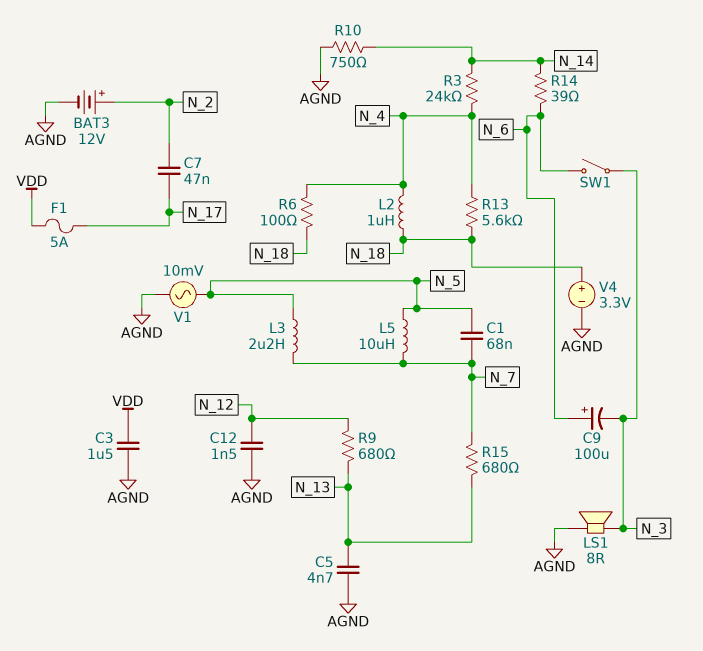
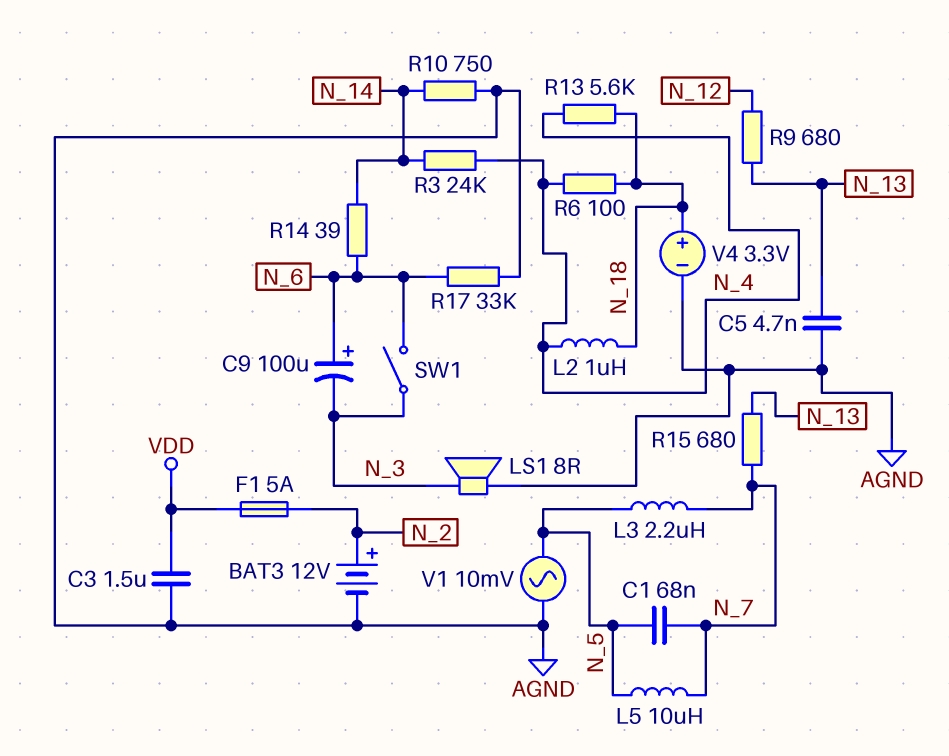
C7: 47nF (N_2, N_17) -> none
C12: 1.5nF (AGND, N_12) -> none
F1: 5A (N_17, VDD) -> 5A (N_2, VDD)
R17: none -> 33k (AGND, N_6)

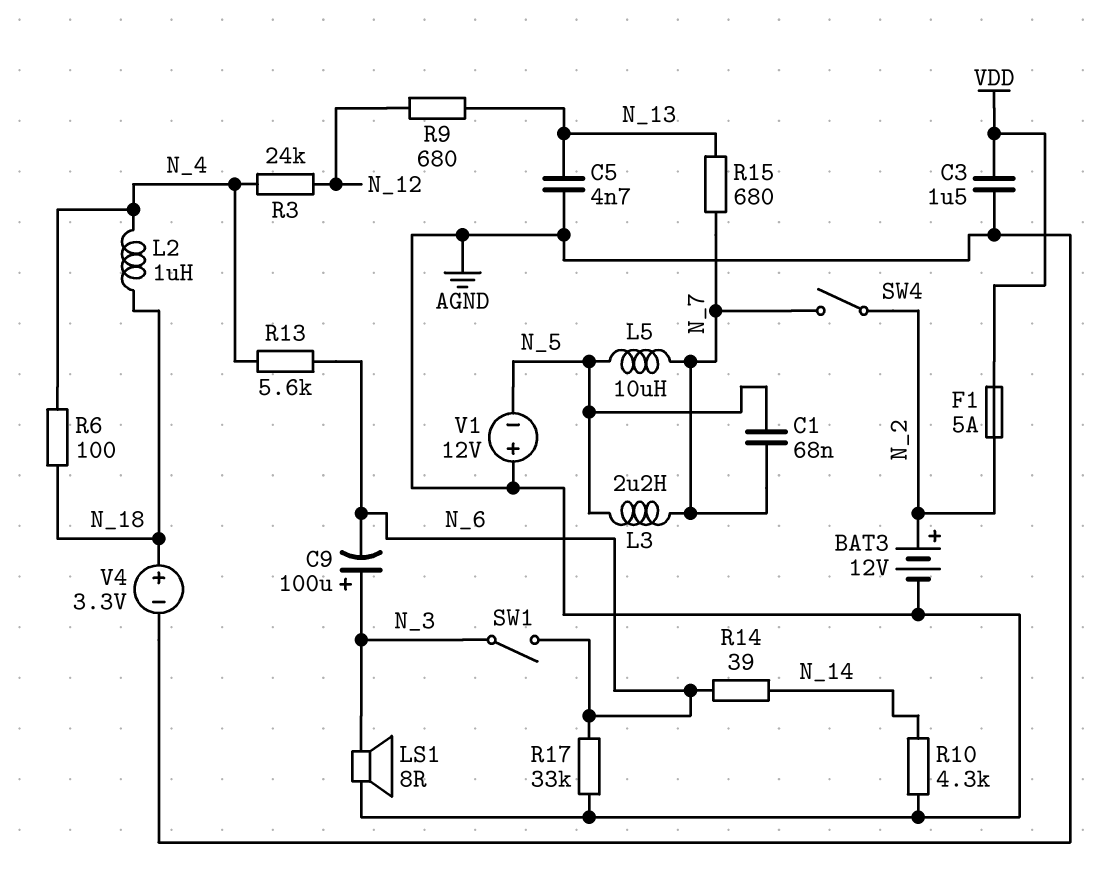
C9: 100uF (plus N_6, minus N_3) -> 100uF (plus N_3, minus N_6)
R3: 24k (N_4, N_14) -> 24k (N_4, N_12)
R10: 750 (AGND, N_14) -> 4.3k (AGND, N_14)
R13: 5.6k (N_4, N_18) -> 5.6k (N_4, N_6)
SW4: none -> switch (N_2, N_7)
V1: AC 10mV (AGND, N_5) -> 12V (plus AGND, minus N_5)

